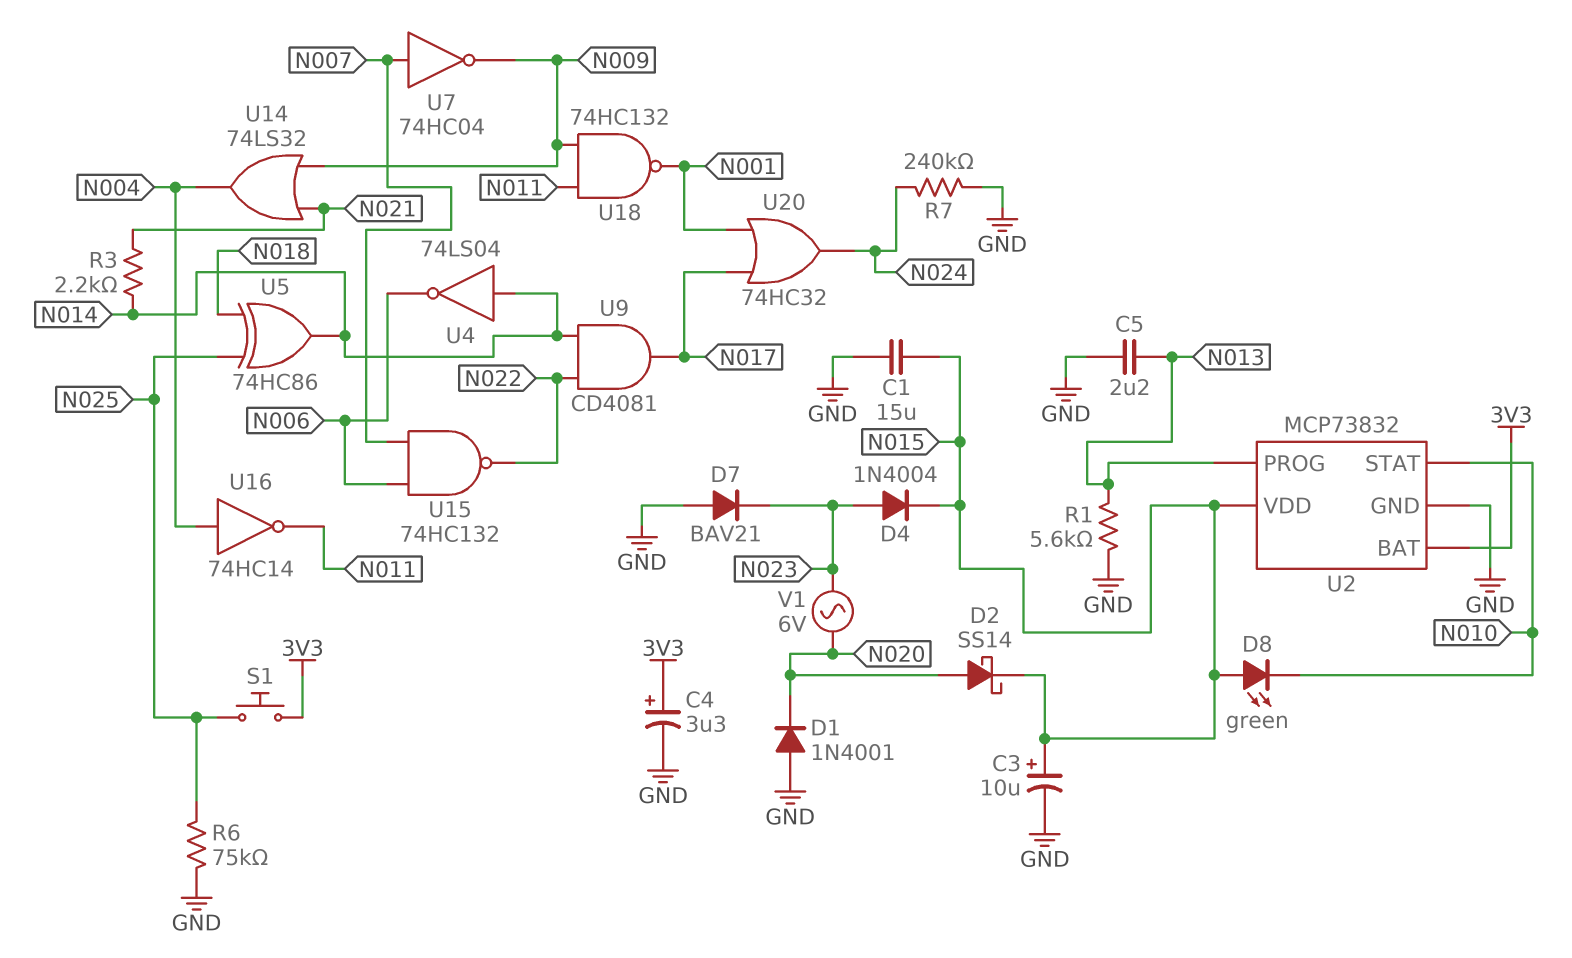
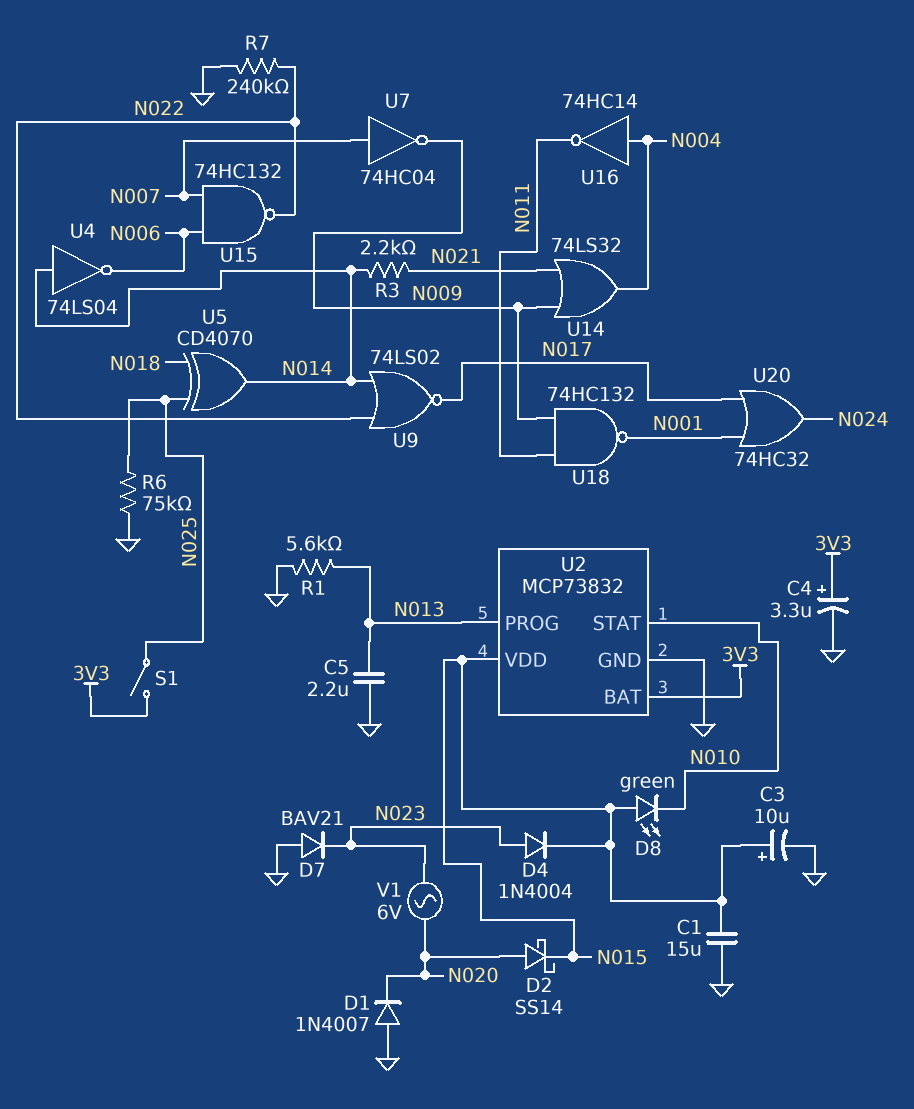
D1: diode 1N4001 (A GND, K N020) -> diode 1N4007 (A GND, K N020)
R7: 240k (GND, N024) -> 240k (GND, N022)
S1: button (3V3, N025) -> switch (3V3, N025)
U5: XOR 74HC86 (in N018, in N025, out N014) -> XOR CD4070 (in N018, in N025, out N014)
U9: AND CD4081 (in N014, in N022, out N017) -> NOR 74LS02 (in N014, in N022, out N017)

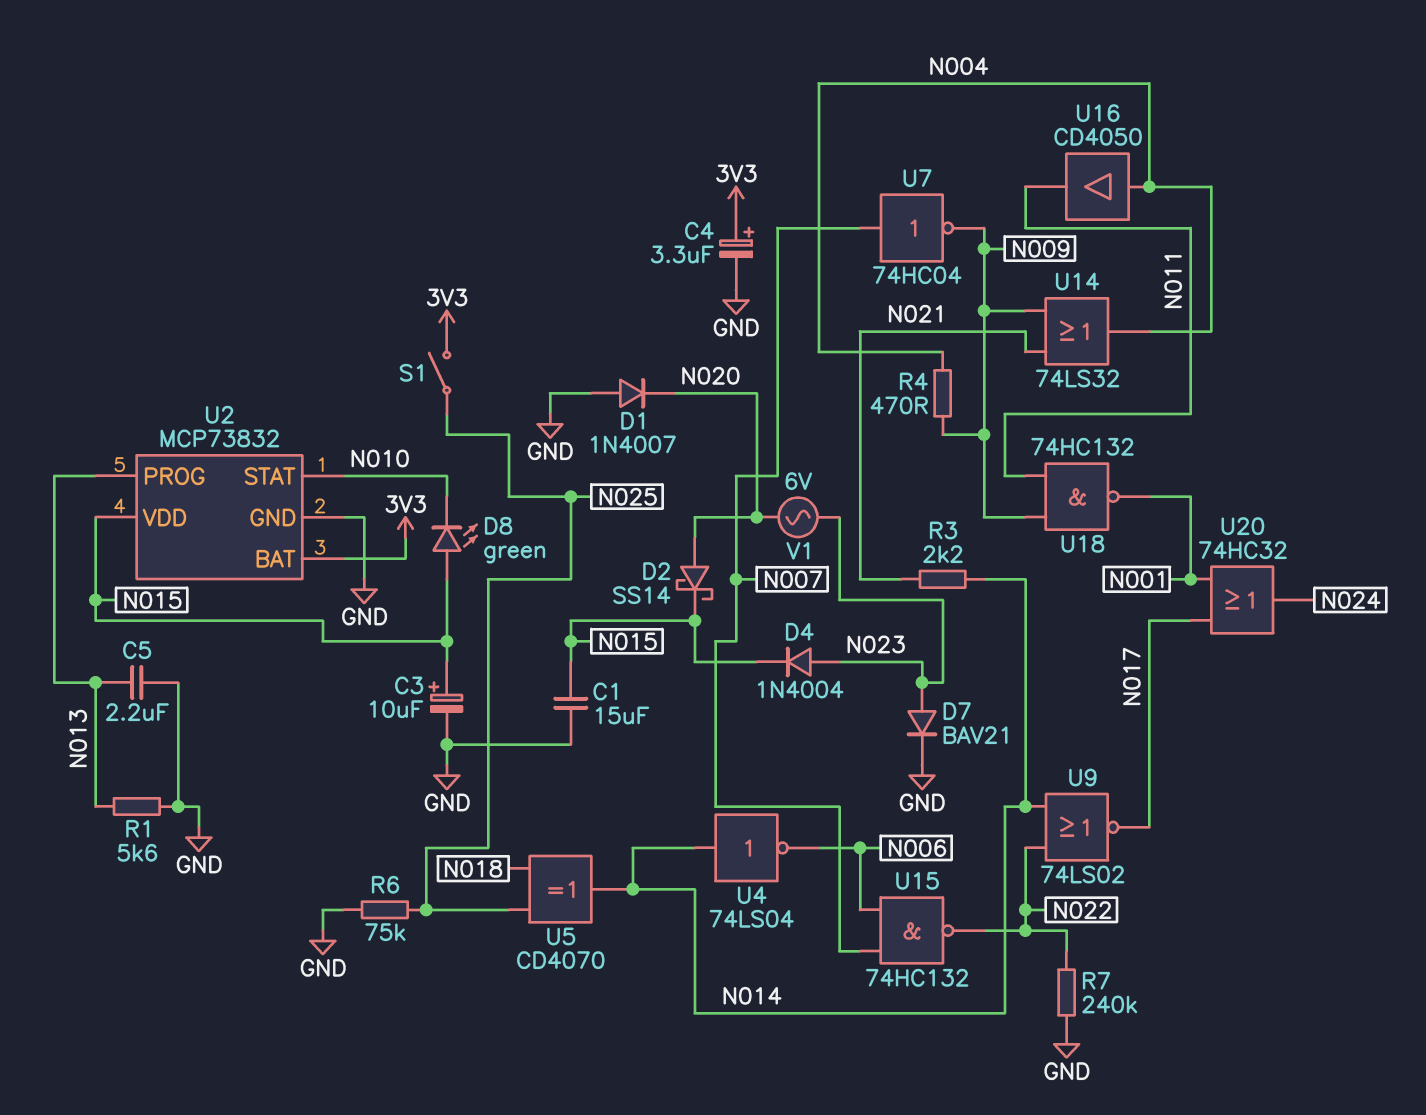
D7: diode BAV21 (A GND, K N023) -> diode BAV21 (A N023, K GND)
R4: none -> 470 (N004, N009)
U16: NOT 74HC14 (in N004, out N011) -> buffer CD4050 (in N004, out N011)

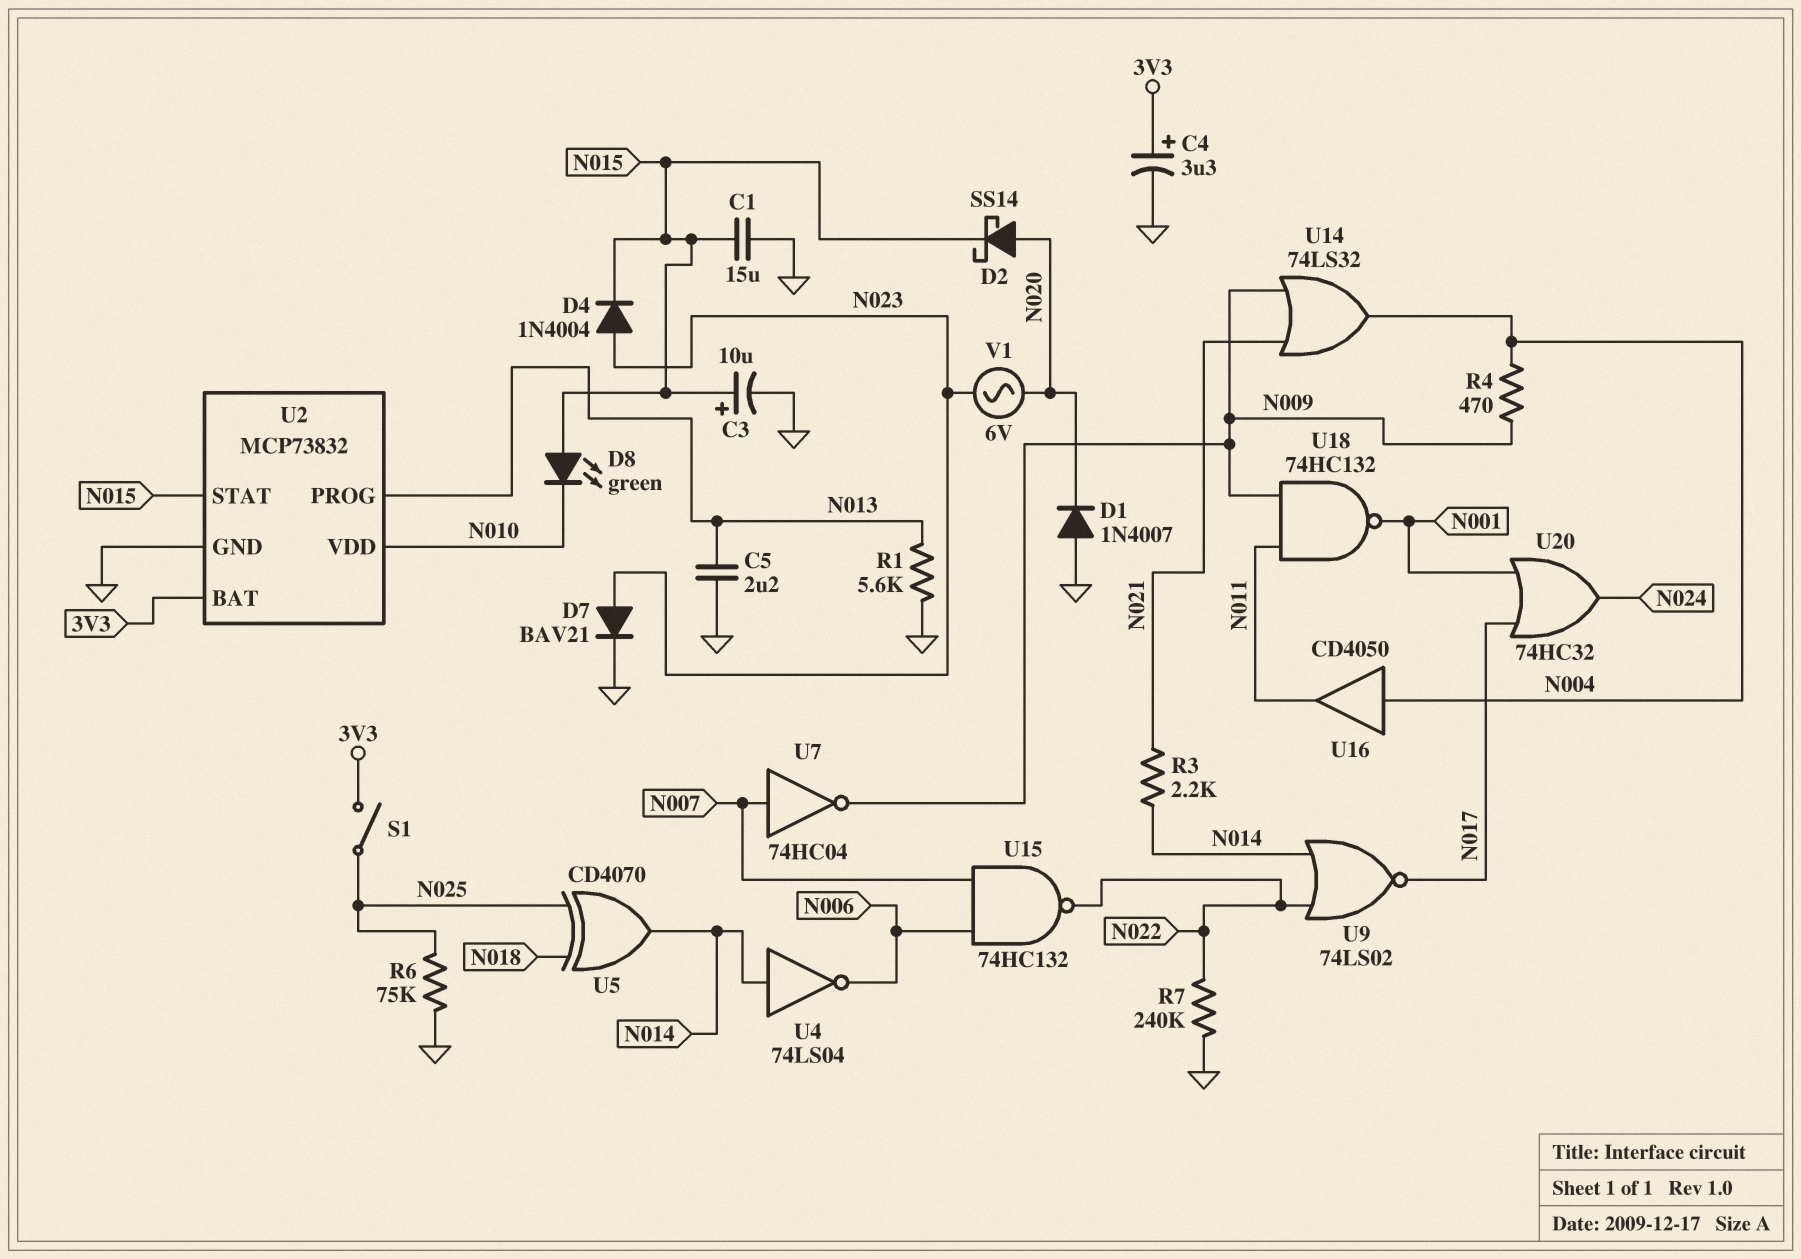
U2 pin STAT: N010 -> N015
U2 pin VDD: N015 -> N010

